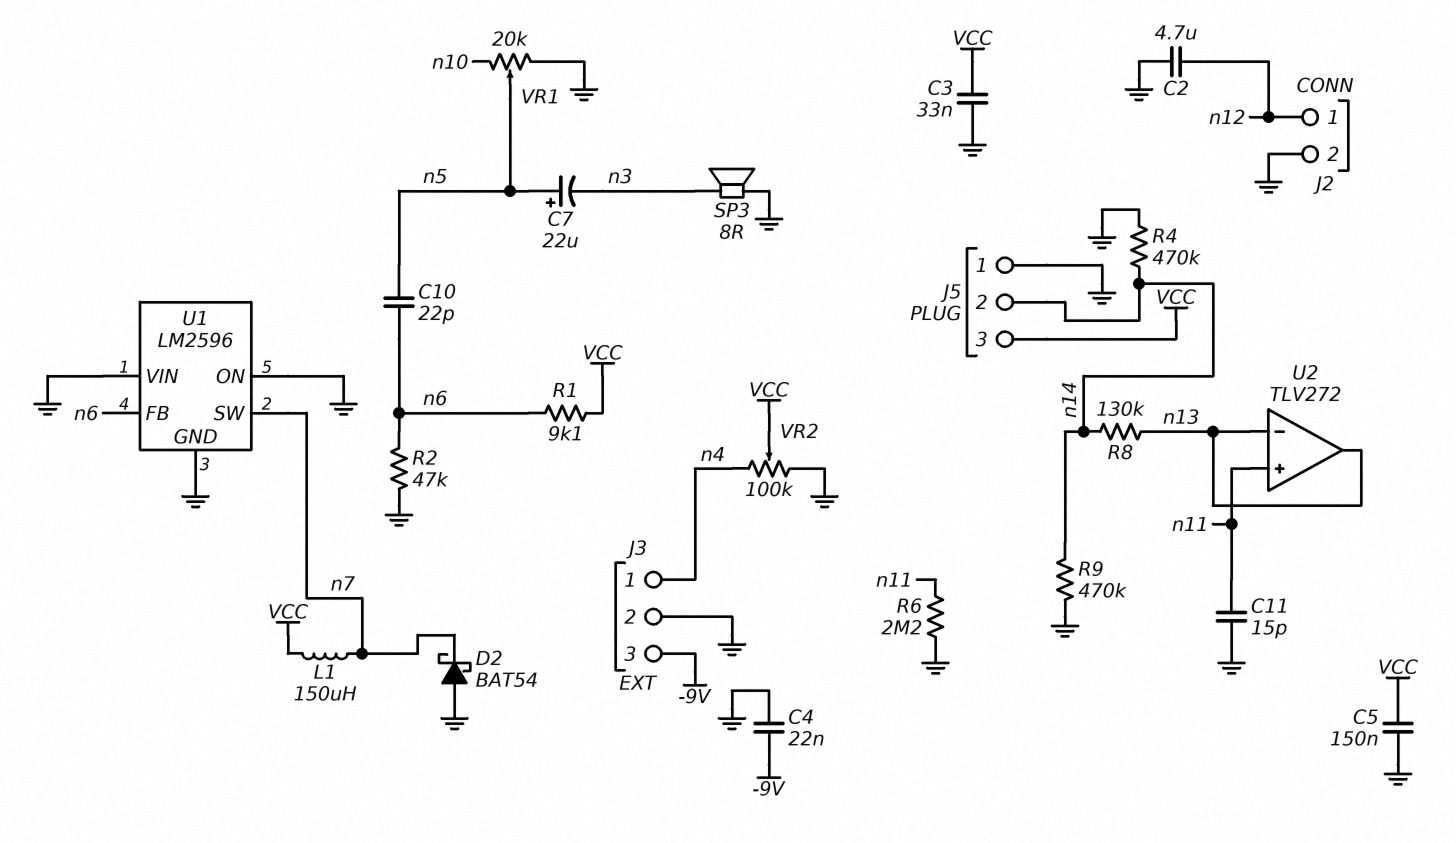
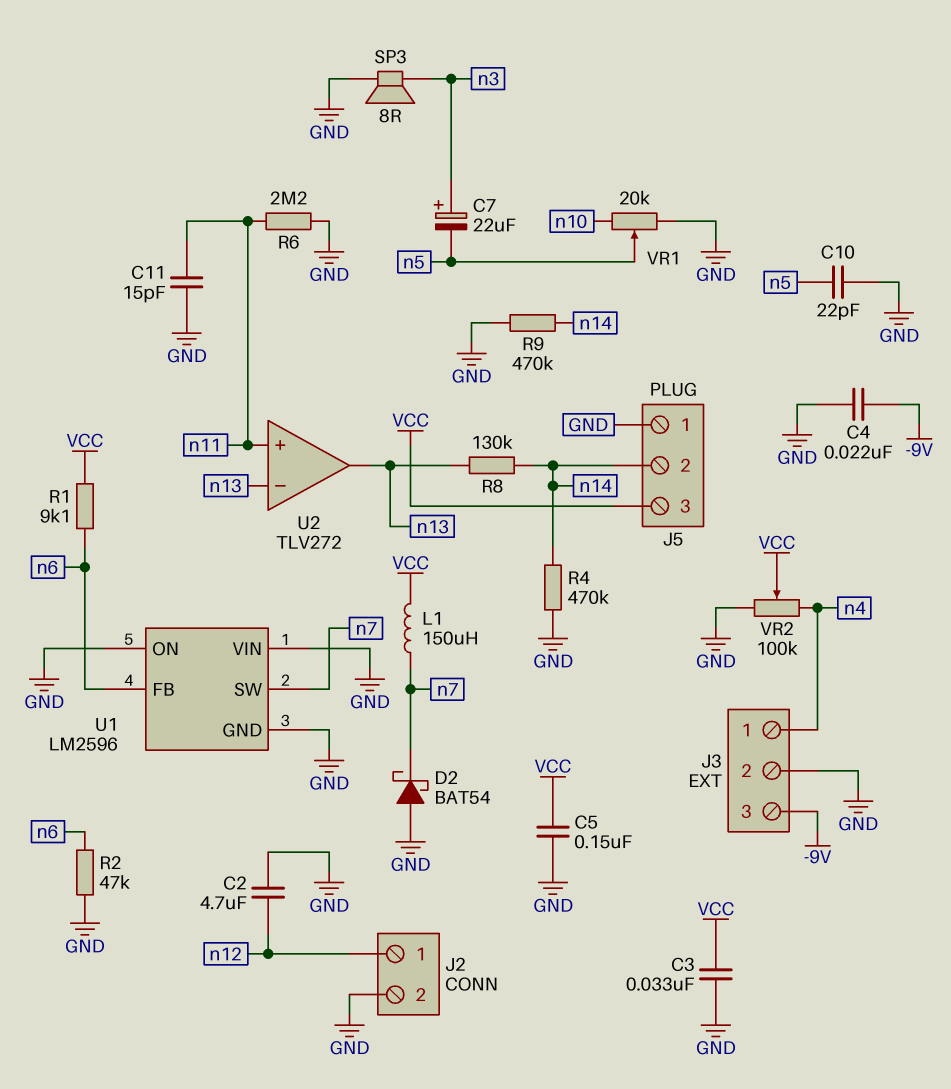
C7: 22uF (plus n5, minus n3) -> 22uF (plus n3, minus n5)
C10: 22pF (n5, n6) -> 22pF (GND, n5)

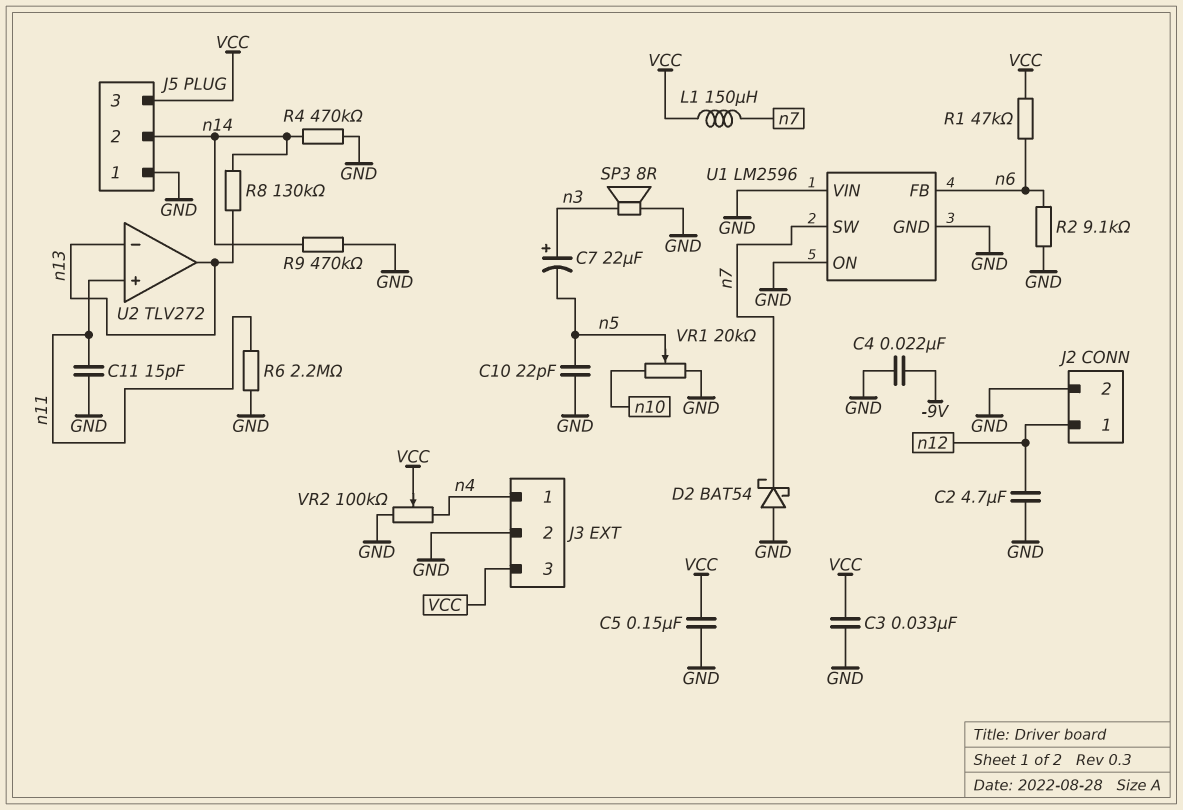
J3 pin 3: -9V -> VCC
R1: 9.1k (VCC, n6) -> 47k (VCC, n6)
R2: 47k (GND, n6) -> 9.1k (GND, n6)

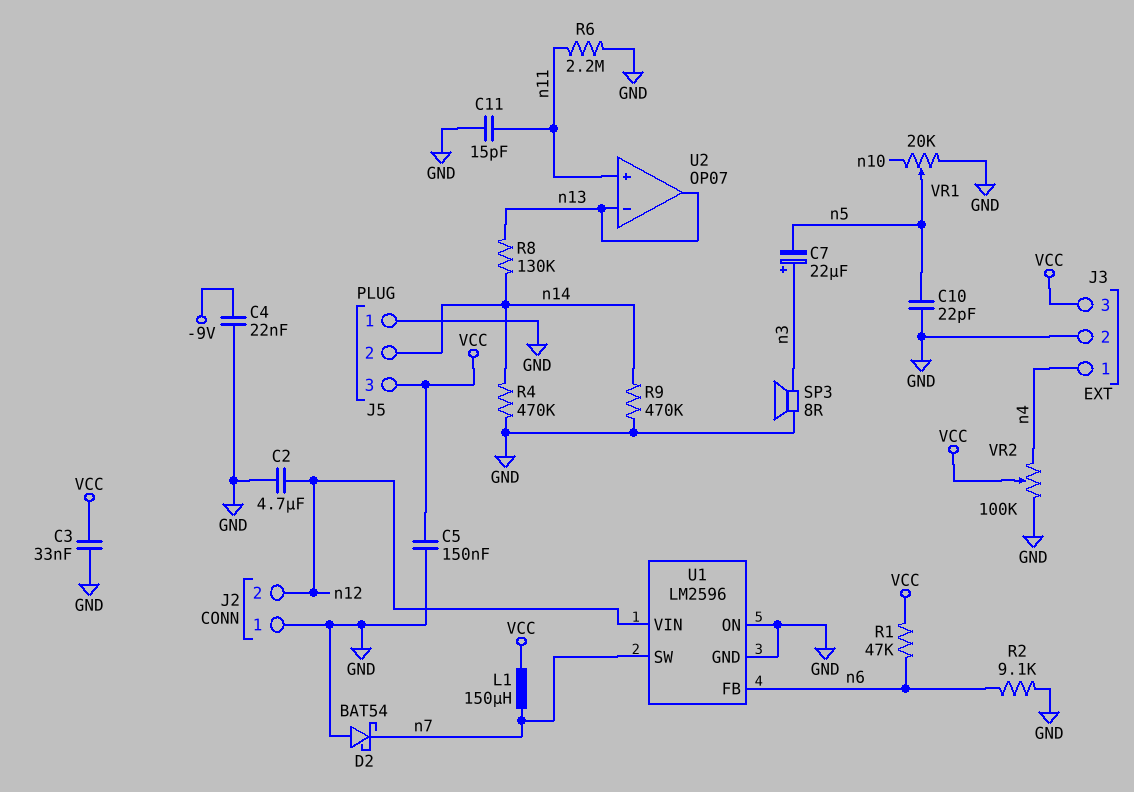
J2 pin 1: n12 -> GND
J2 pin 2: GND -> n12
U1 pin VIN: GND -> n12
U2: TLV272 -> OP07

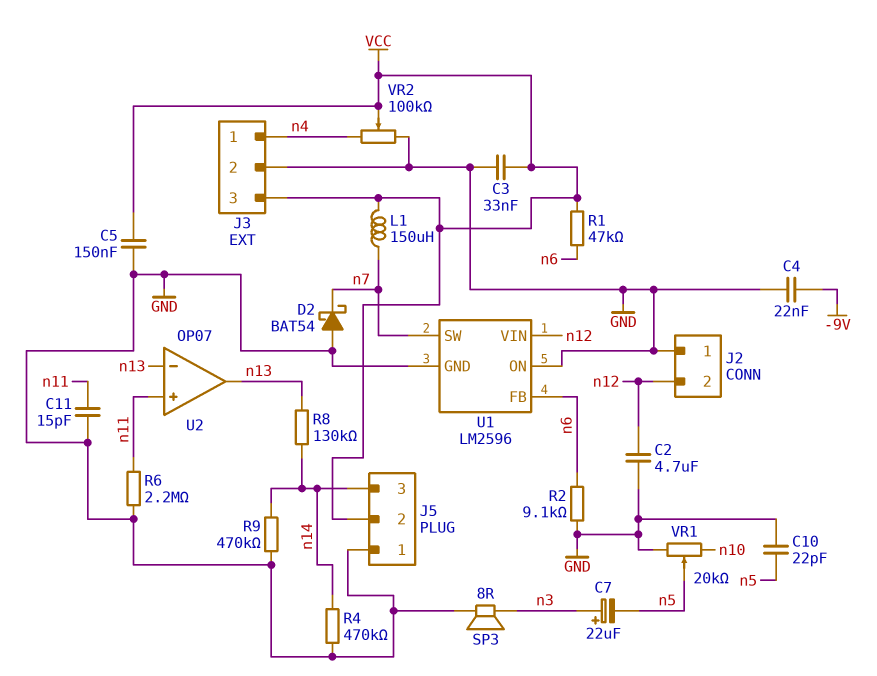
J5 pin 2: n14 -> VCC
J5 pin 3: VCC -> n14

